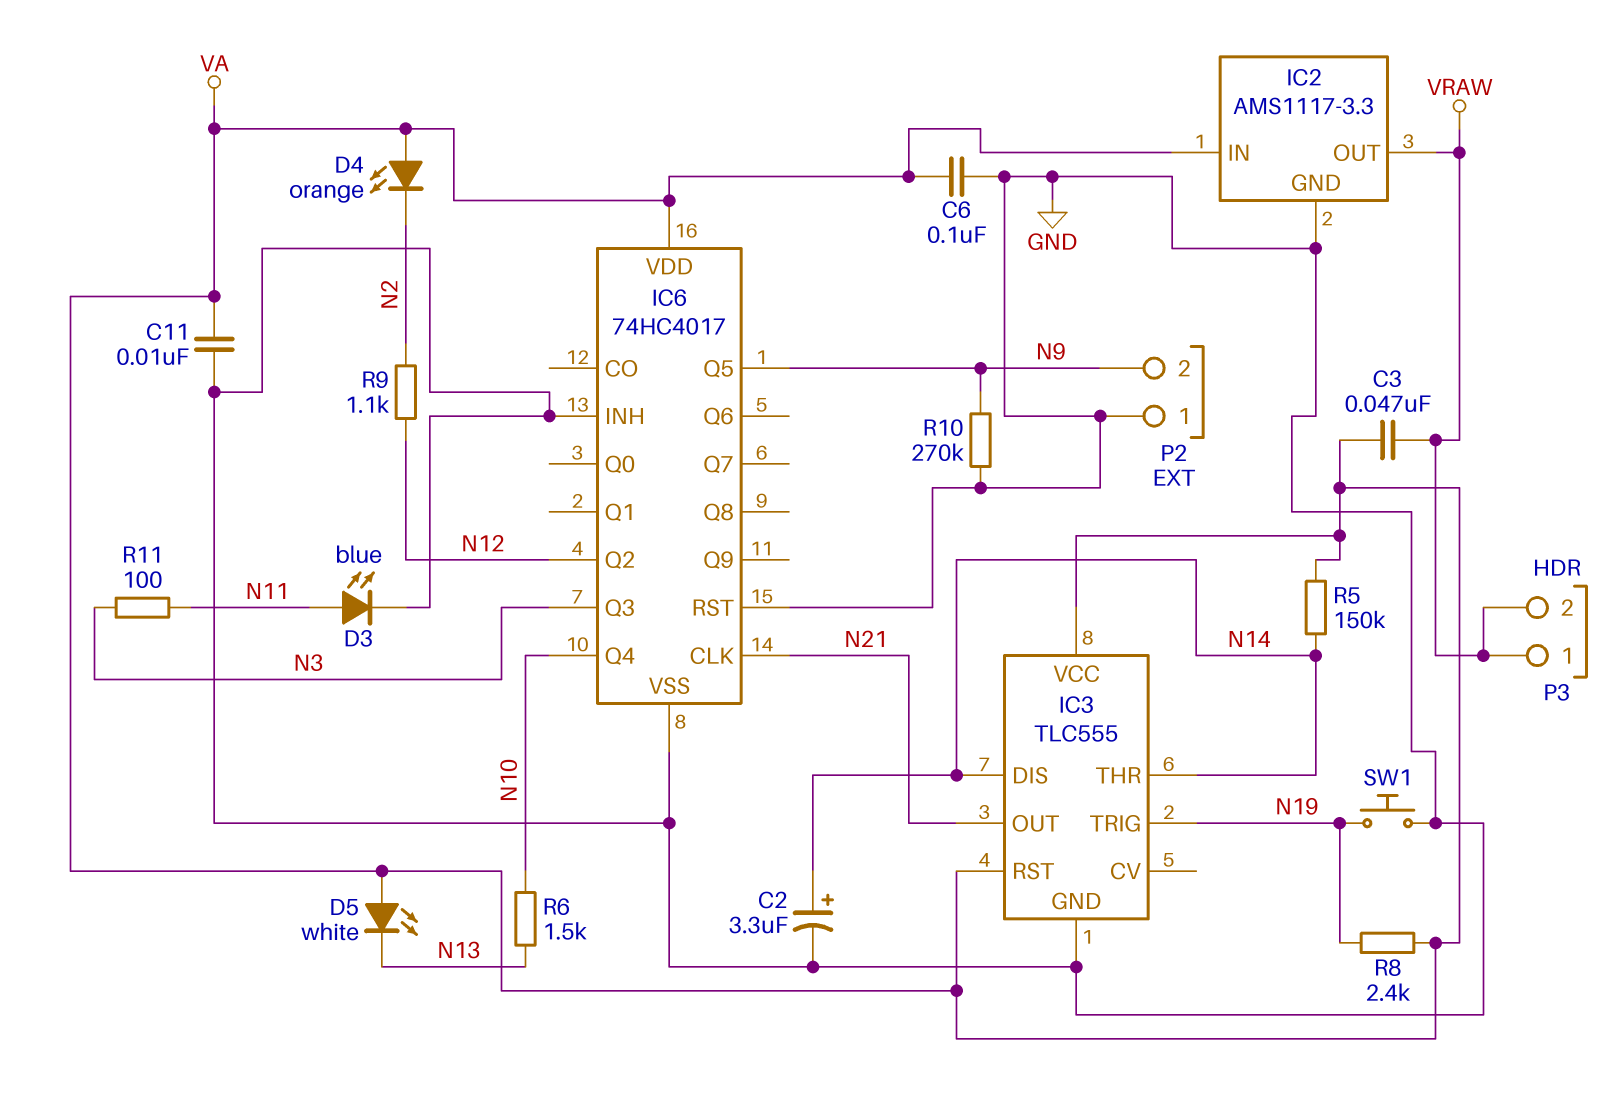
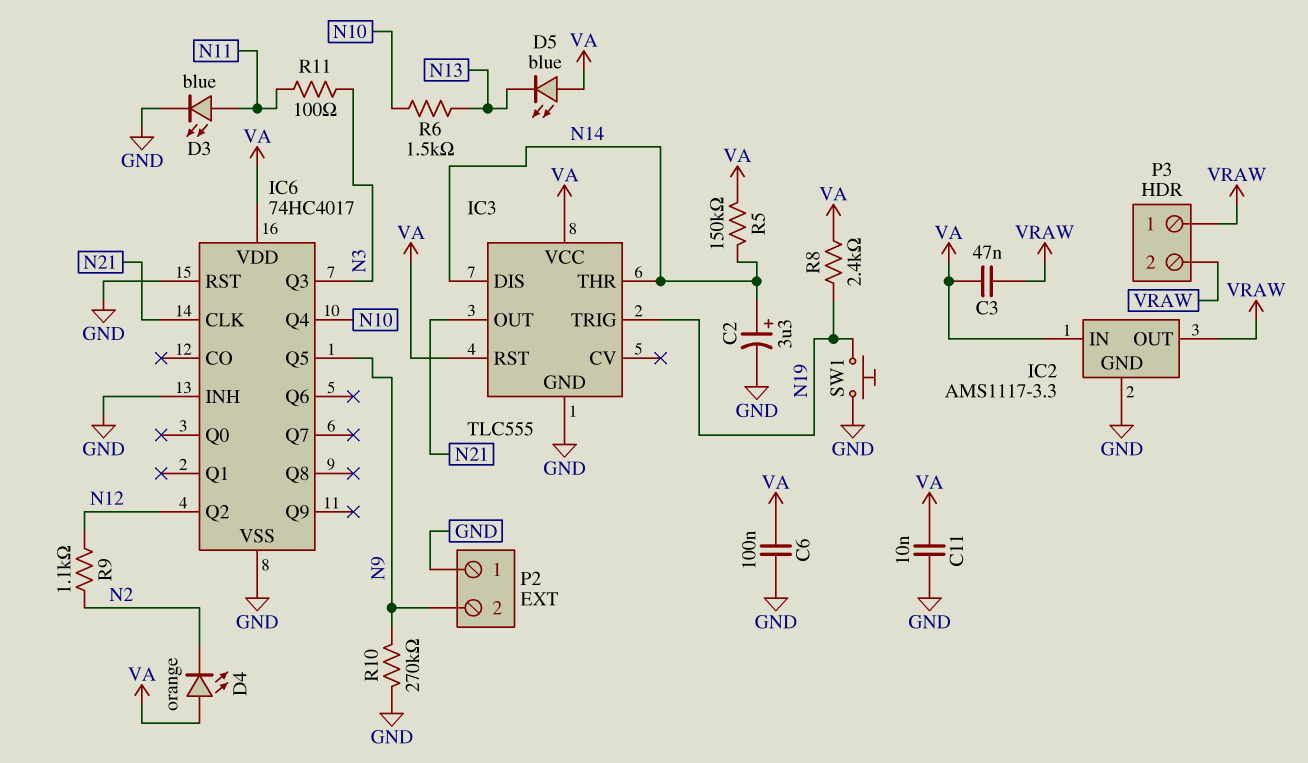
D5: LED white (A VA, K N13) -> LED blue (A VA, K N13)

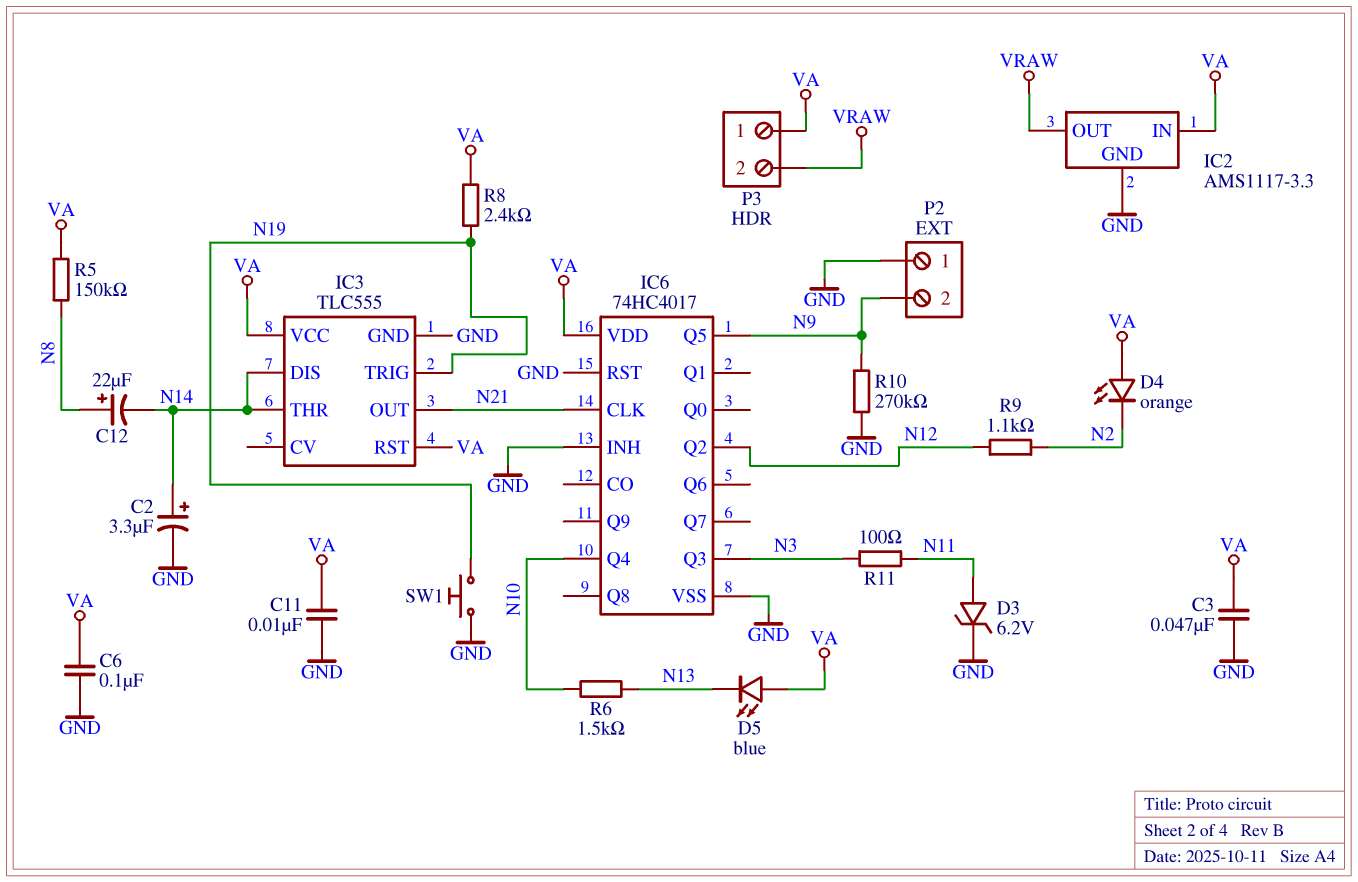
C3: 47nF (VA, VRAW) -> 47nF (GND, VA)
C12: none -> 22uF (plus N8, minus N14)
D3: LED blue (A N11, K GND) -> zener 6.2V (A N11, K GND)
P3 pin 1: VRAW -> VA
R5: 150k (N14, VA) -> 150k (N8, VA)

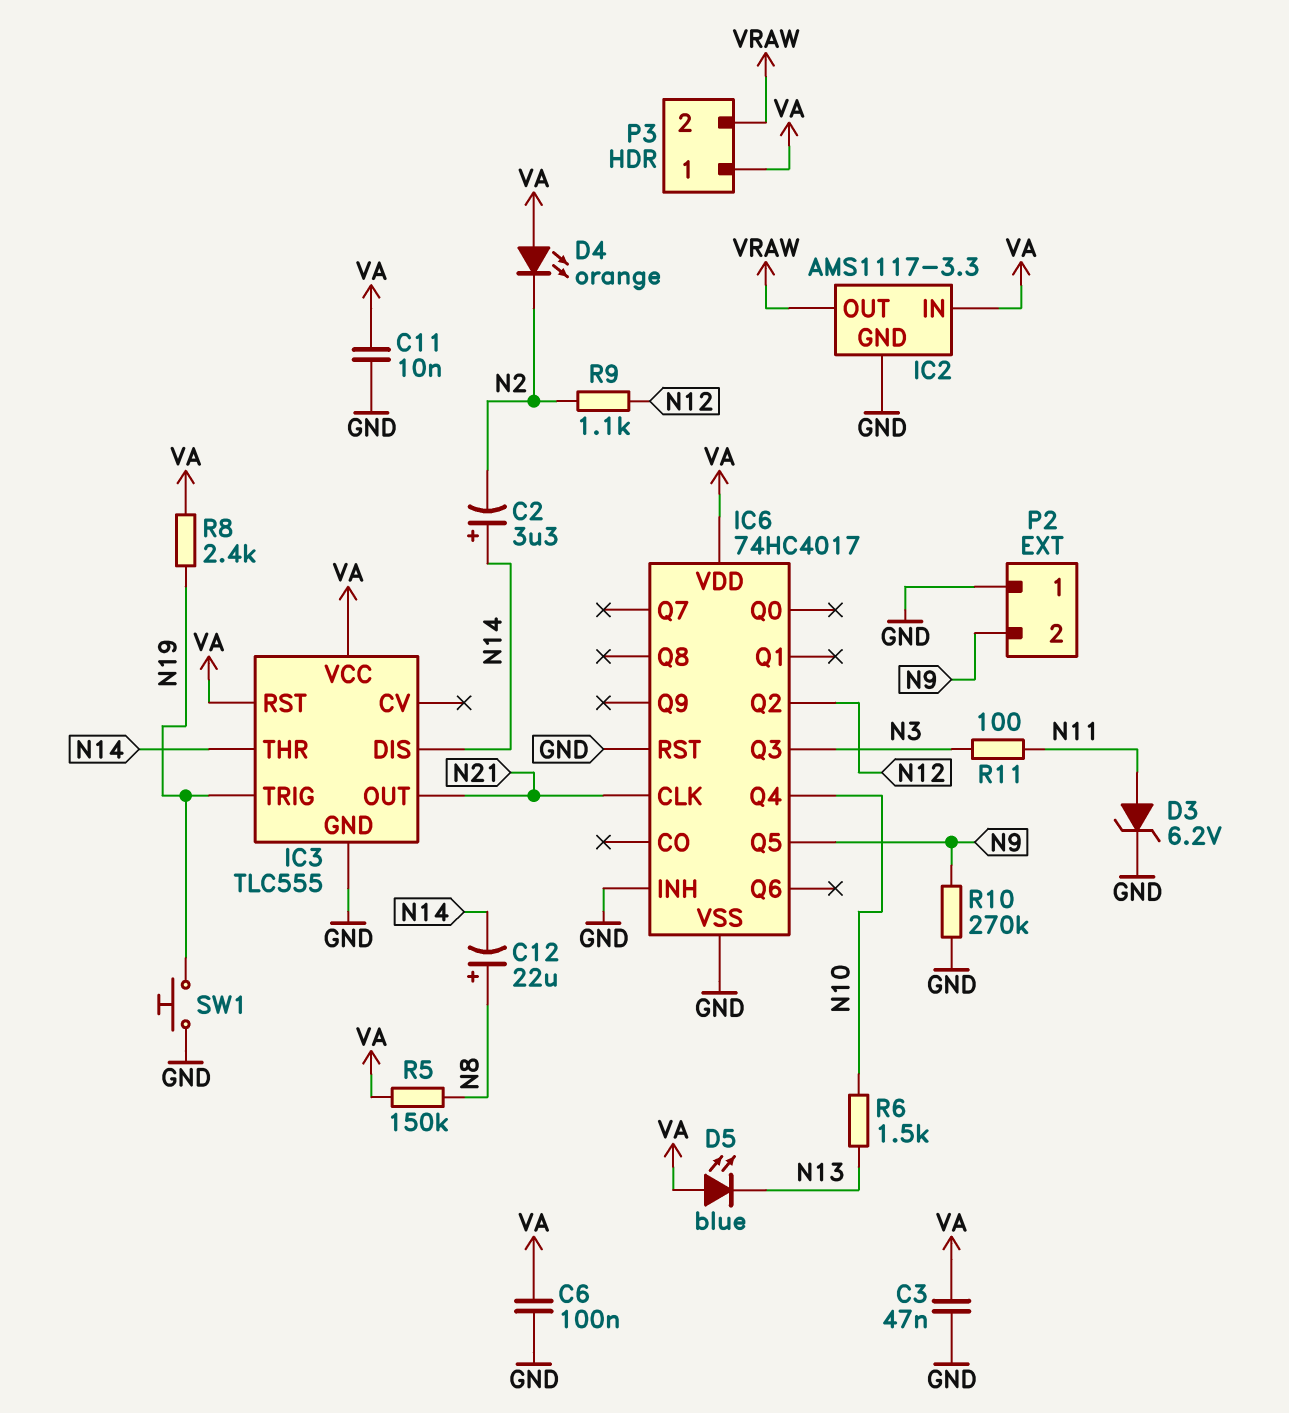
C2: 3.3uF (plus N14, minus GND) -> 3.3uF (plus N14, minus N2)

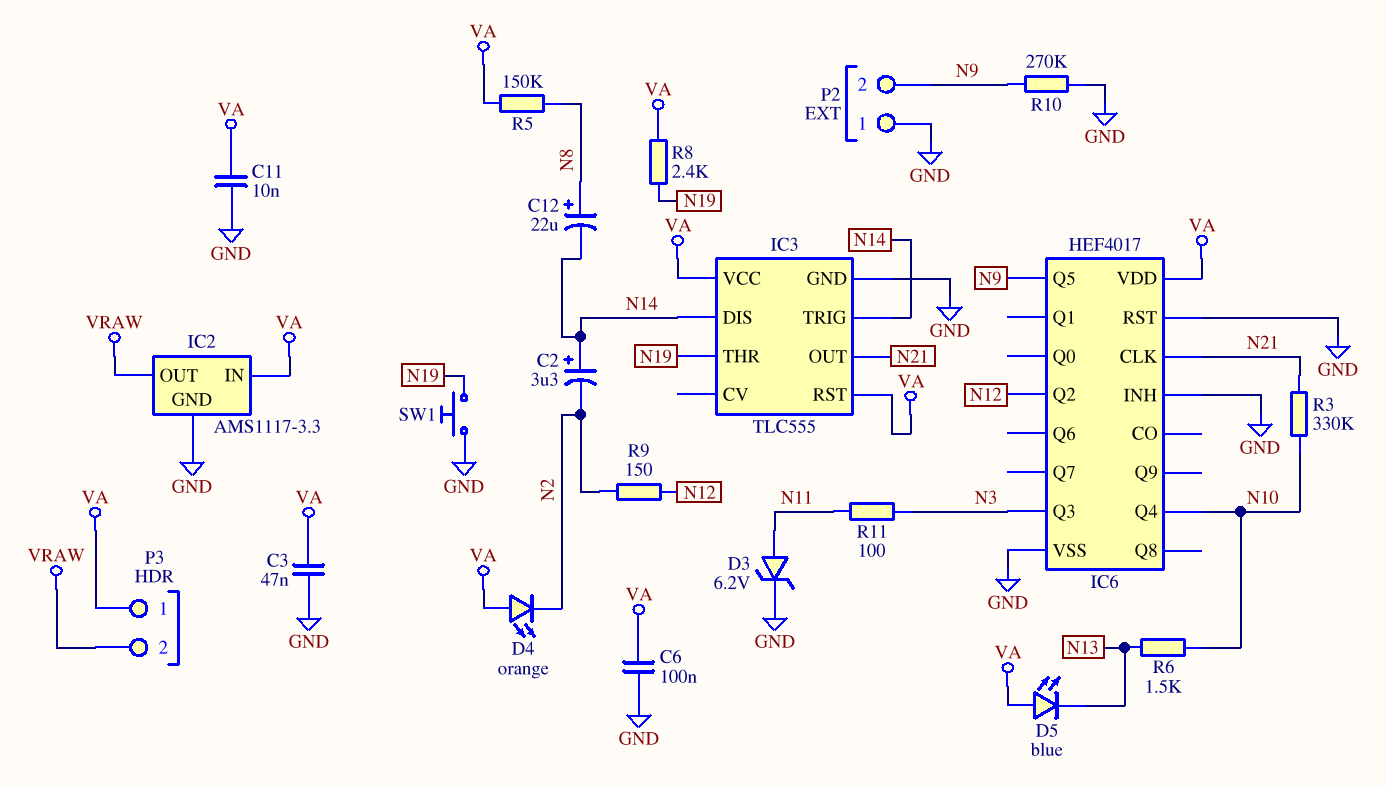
IC3 pin THR: N14 -> N19
IC3 pin TRIG: N19 -> N14
IC6: 74HC4017 -> HEF4017
R3: none -> 330k (N10, N21)
R9: 1.1k (N2, N12) -> 150 (N2, N12)

